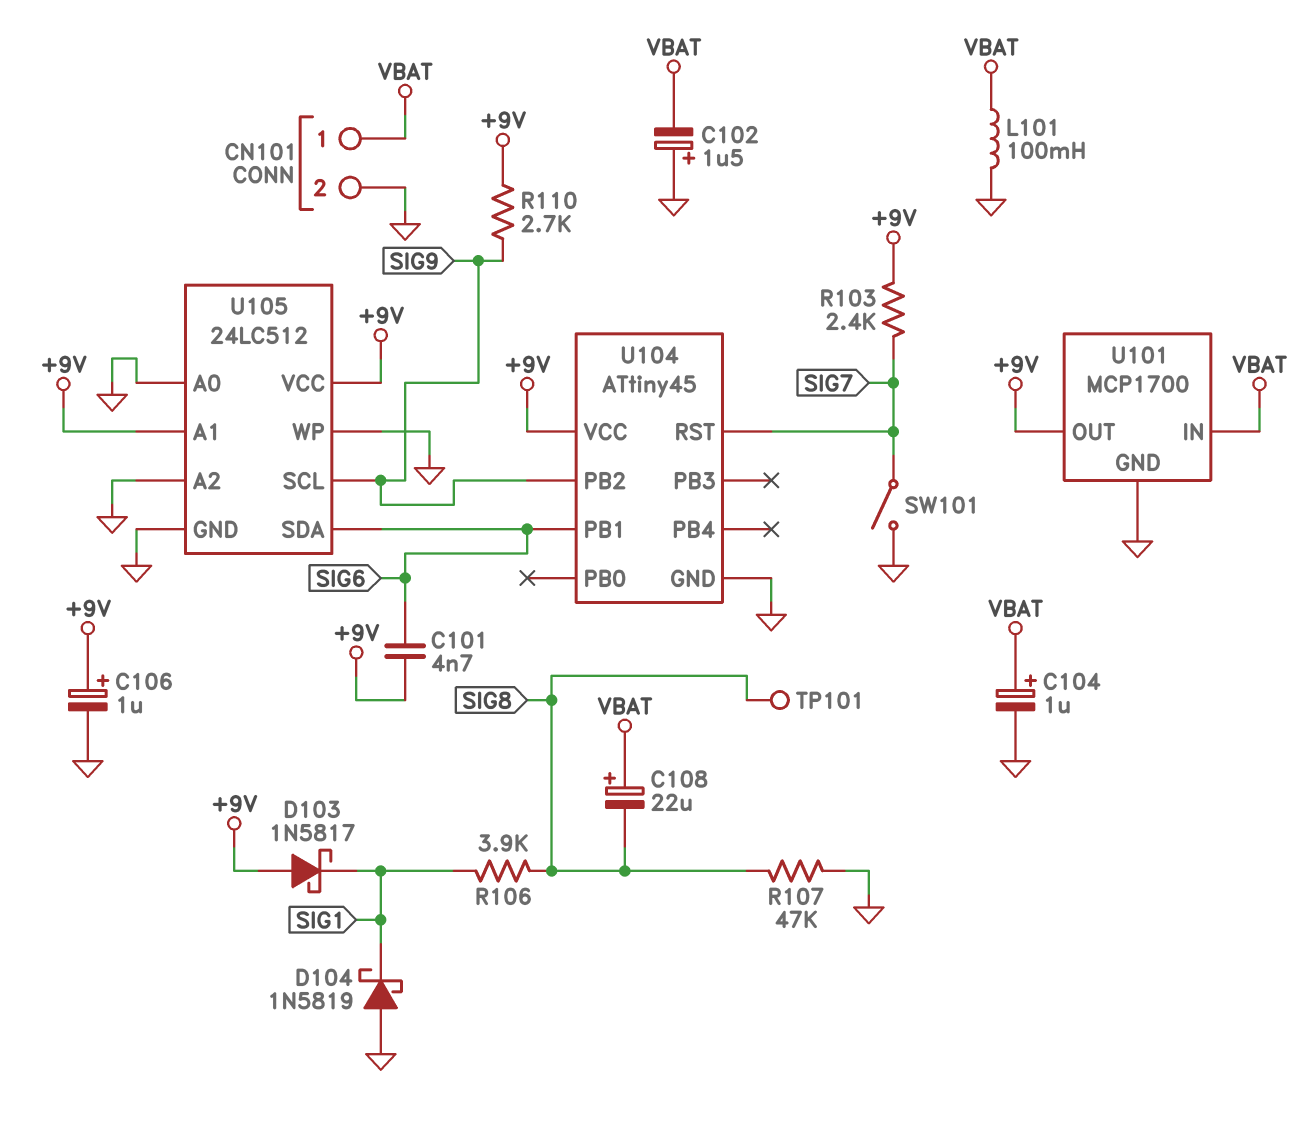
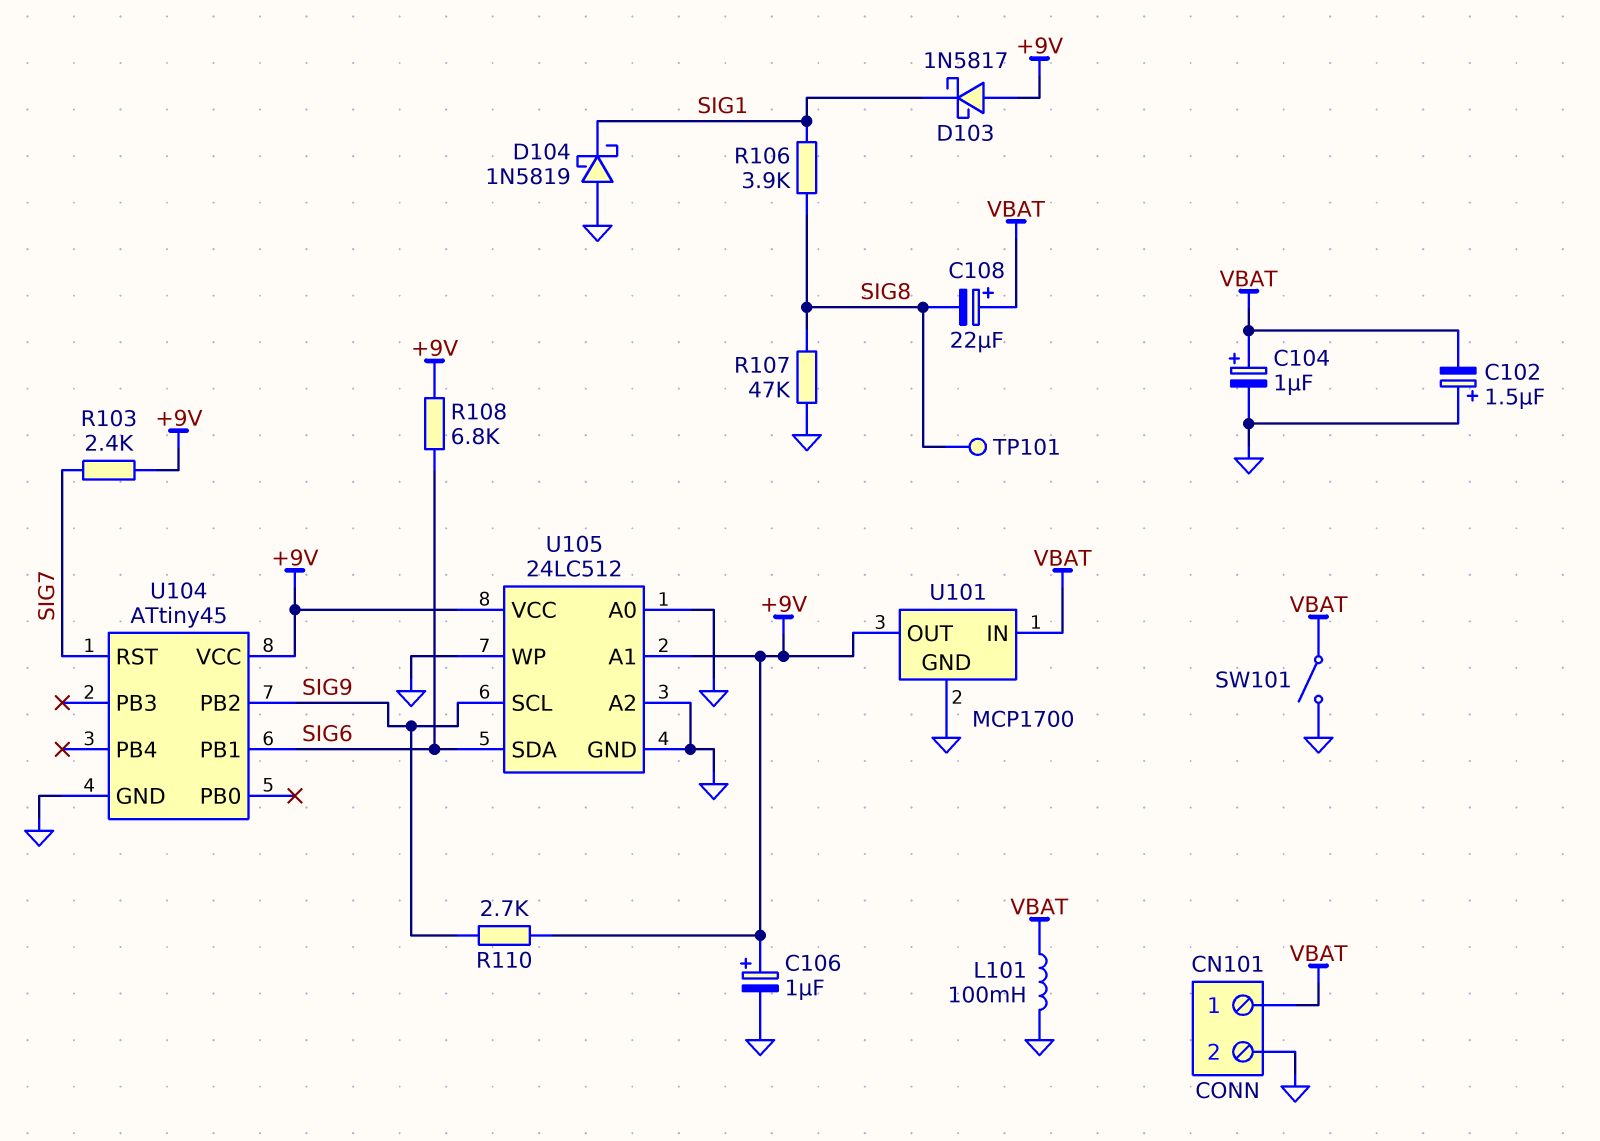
C101: 4.7nF (+9V, SIG6) -> none
R108: none -> 6.8k (+9V, SIG6)
SW101: switch (GND, SIG7) -> switch (GND, VBAT)

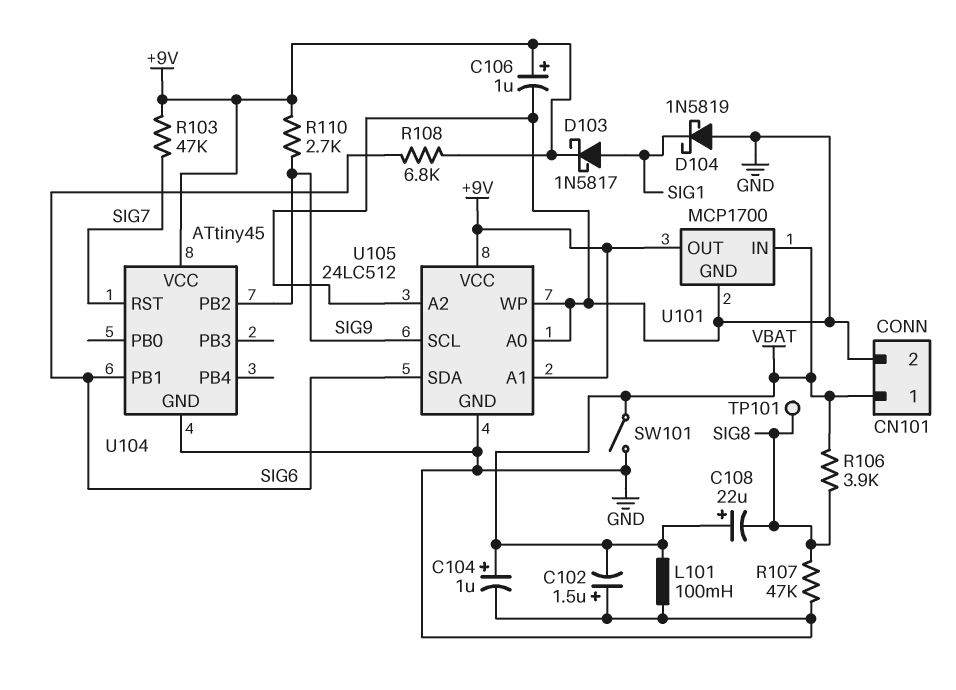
D103: schottky 1N5817 (A +9V, K SIG1) -> schottky 1N5817 (A SIG1, K +9V)
R103: 2.4k (+9V, SIG7) -> 47k (+9V, SIG7)
R106: 3.9k (SIG1, SIG8) -> 3.9k (SIG8, VBAT)

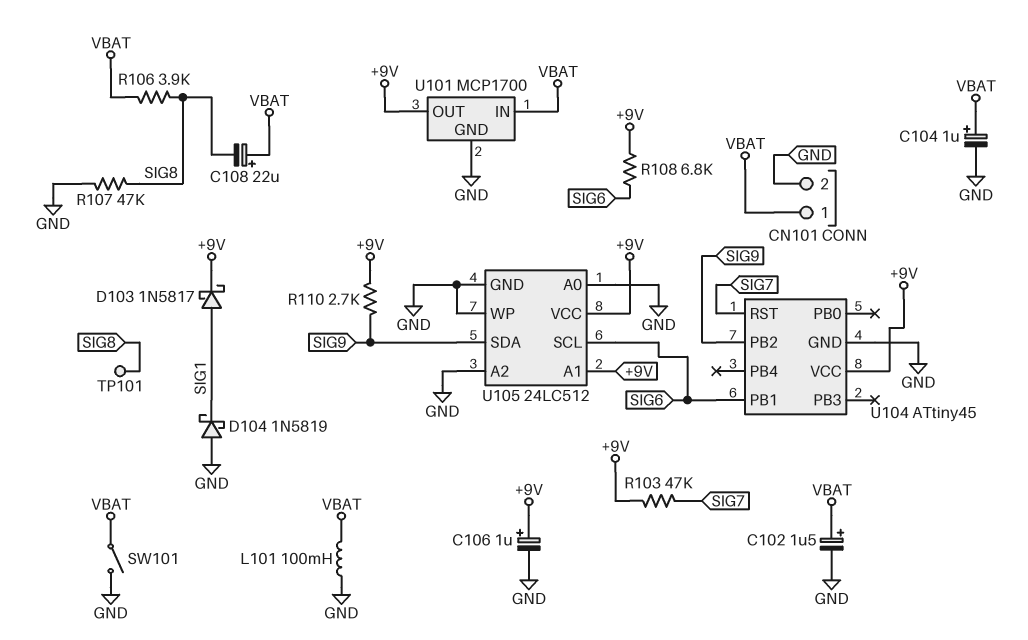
C102: 1.5uF (plus GND, minus VBAT) -> 1.5uF (plus VBAT, minus GND)
U105 pin SCL: SIG9 -> SIG6
U105 pin SDA: SIG6 -> SIG9

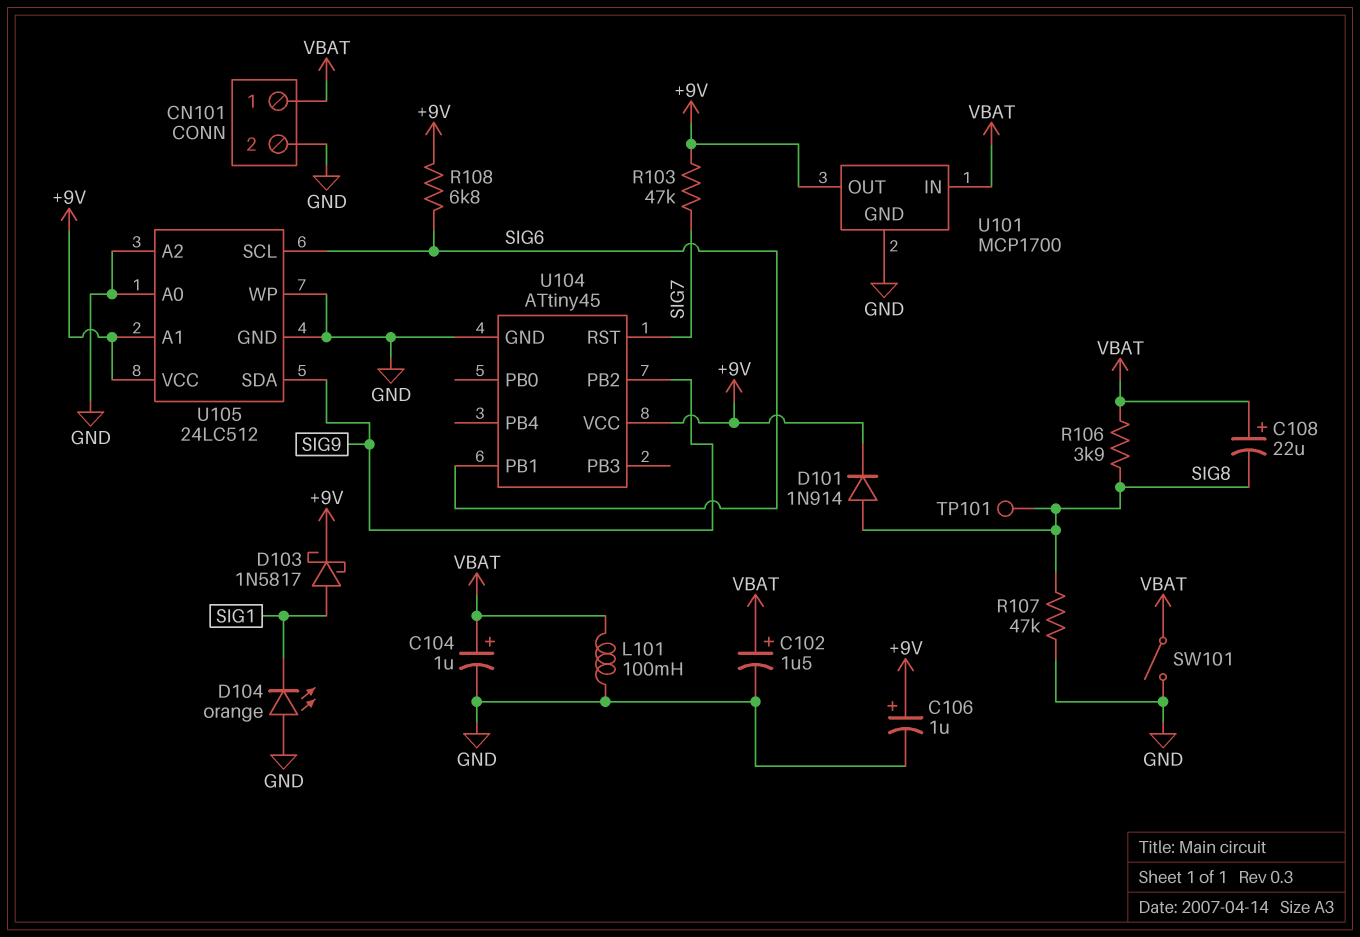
D101: none -> diode 1N914 (A SIG8, K +9V)
D104: schottky 1N5819 (A GND, K SIG1) -> LED orange (A GND, K SIG1)
R110: 2.7k (+9V, SIG9) -> none

